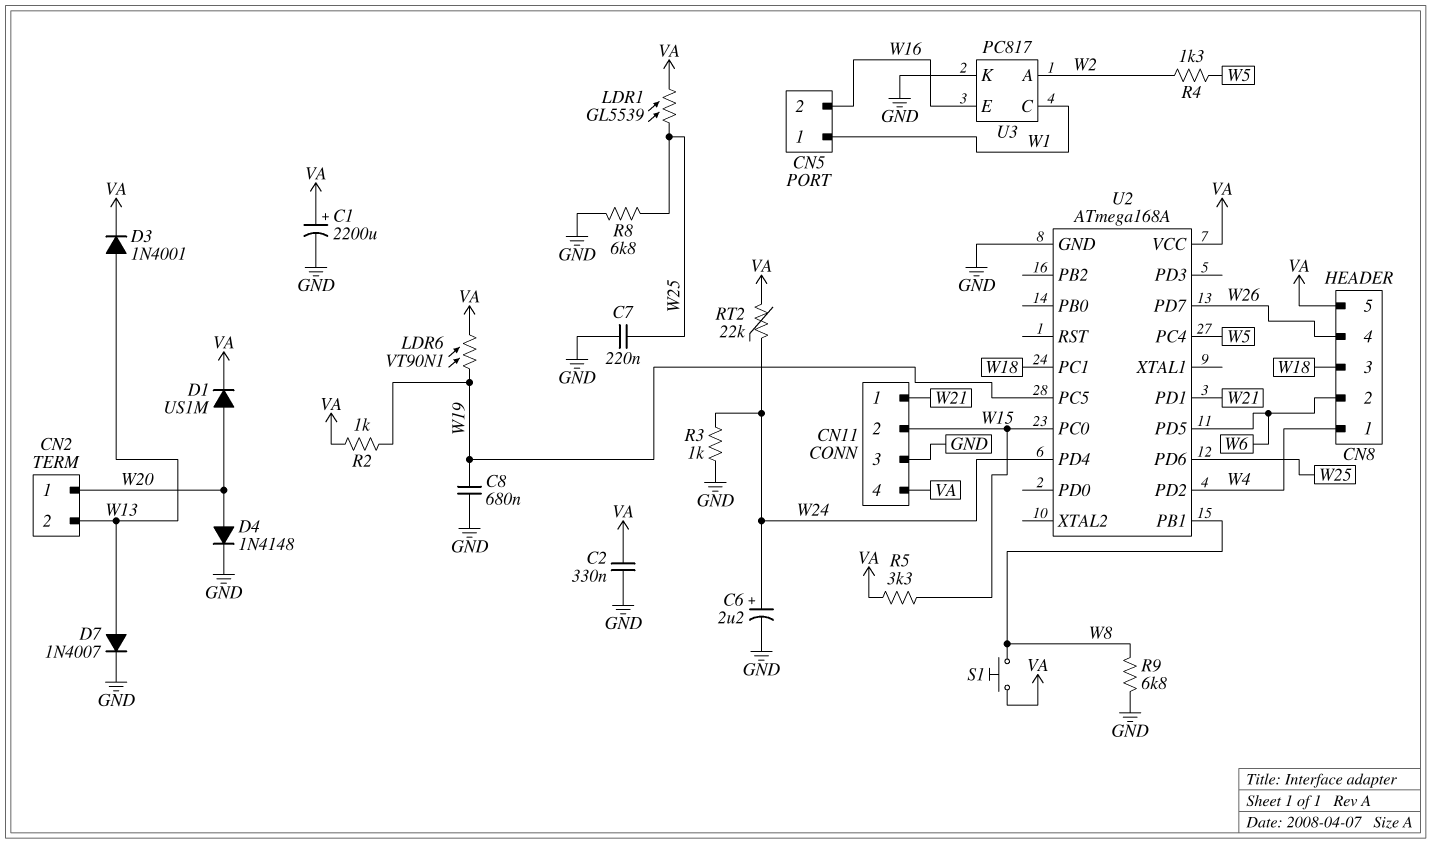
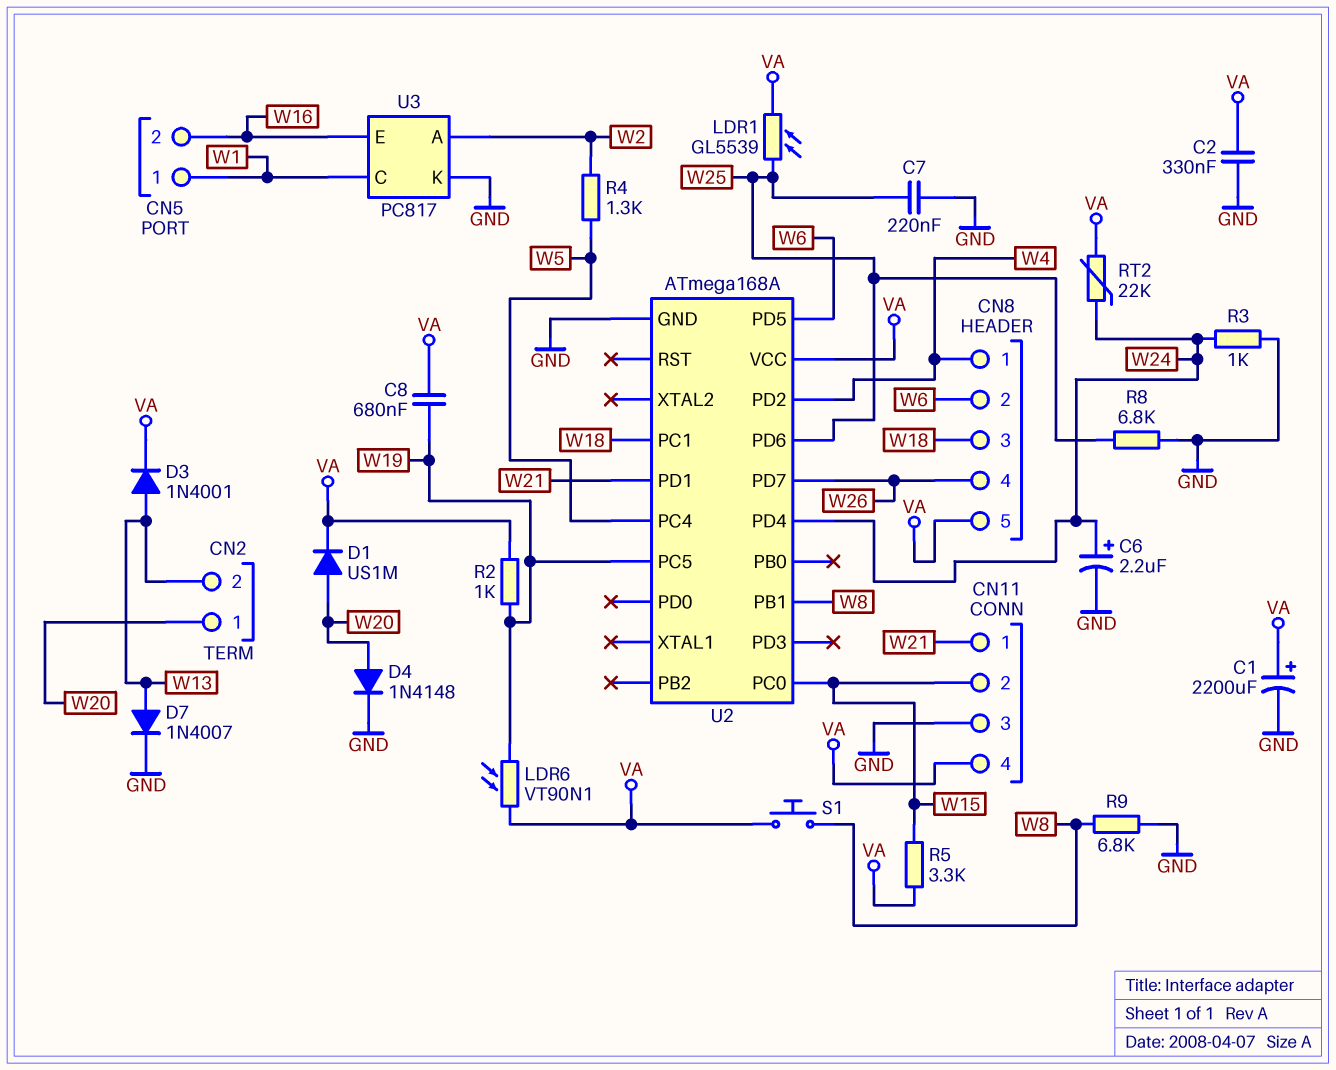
C8: 680nF (GND, W19) -> 680nF (VA, W19)

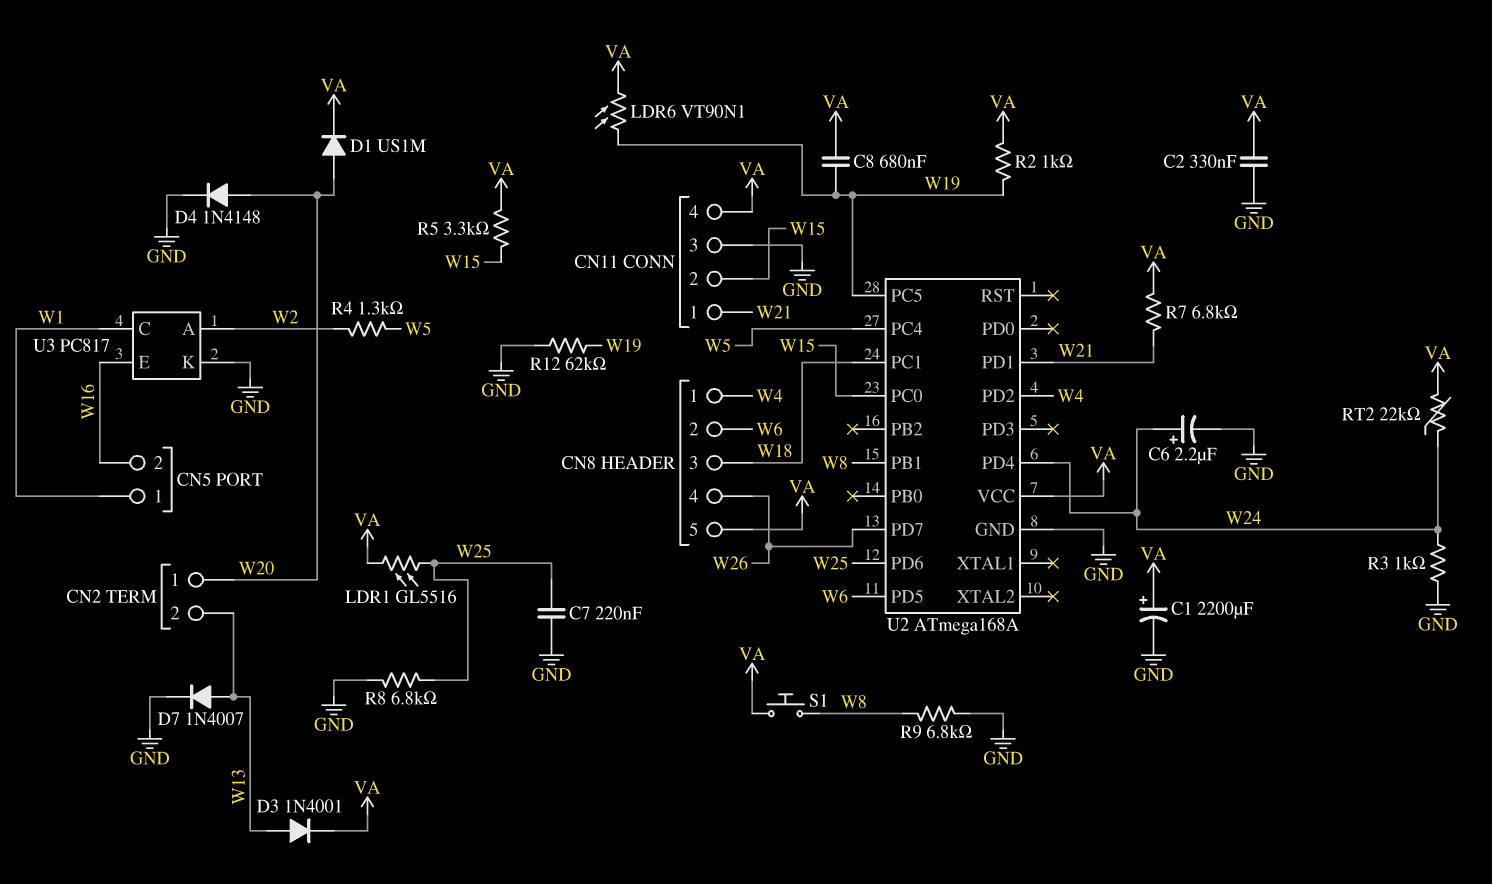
LDR1: GL5539 (VA, W25) -> GL5516 (VA, W25)
R7: none -> 6.8k (VA, W21)
R12: none -> 62k (GND, W19)

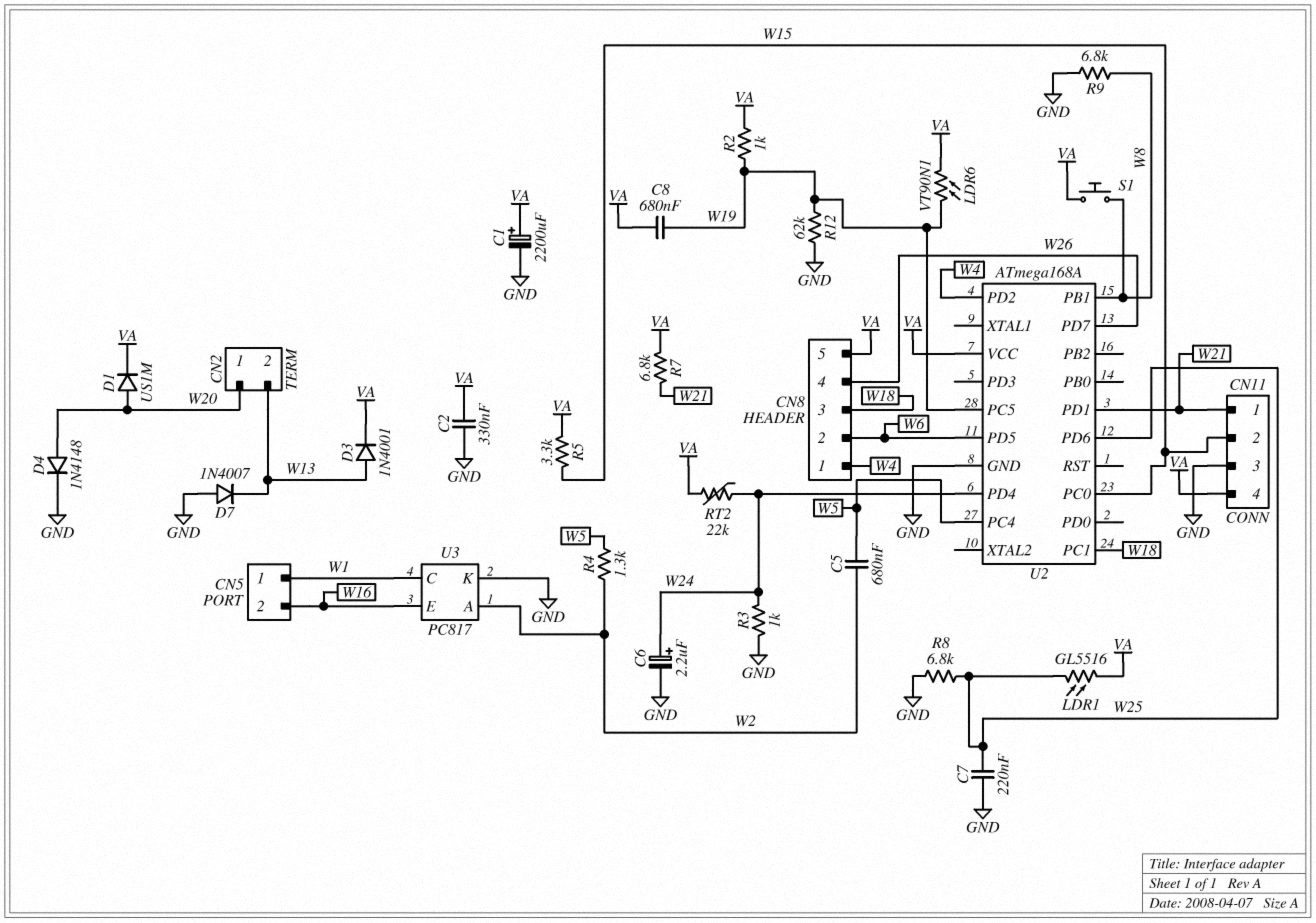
C5: none -> 680nF (W2, W5)
D7: diode 1N4007 (A W13, K GND) -> diode 1N4007 (A GND, K W13)

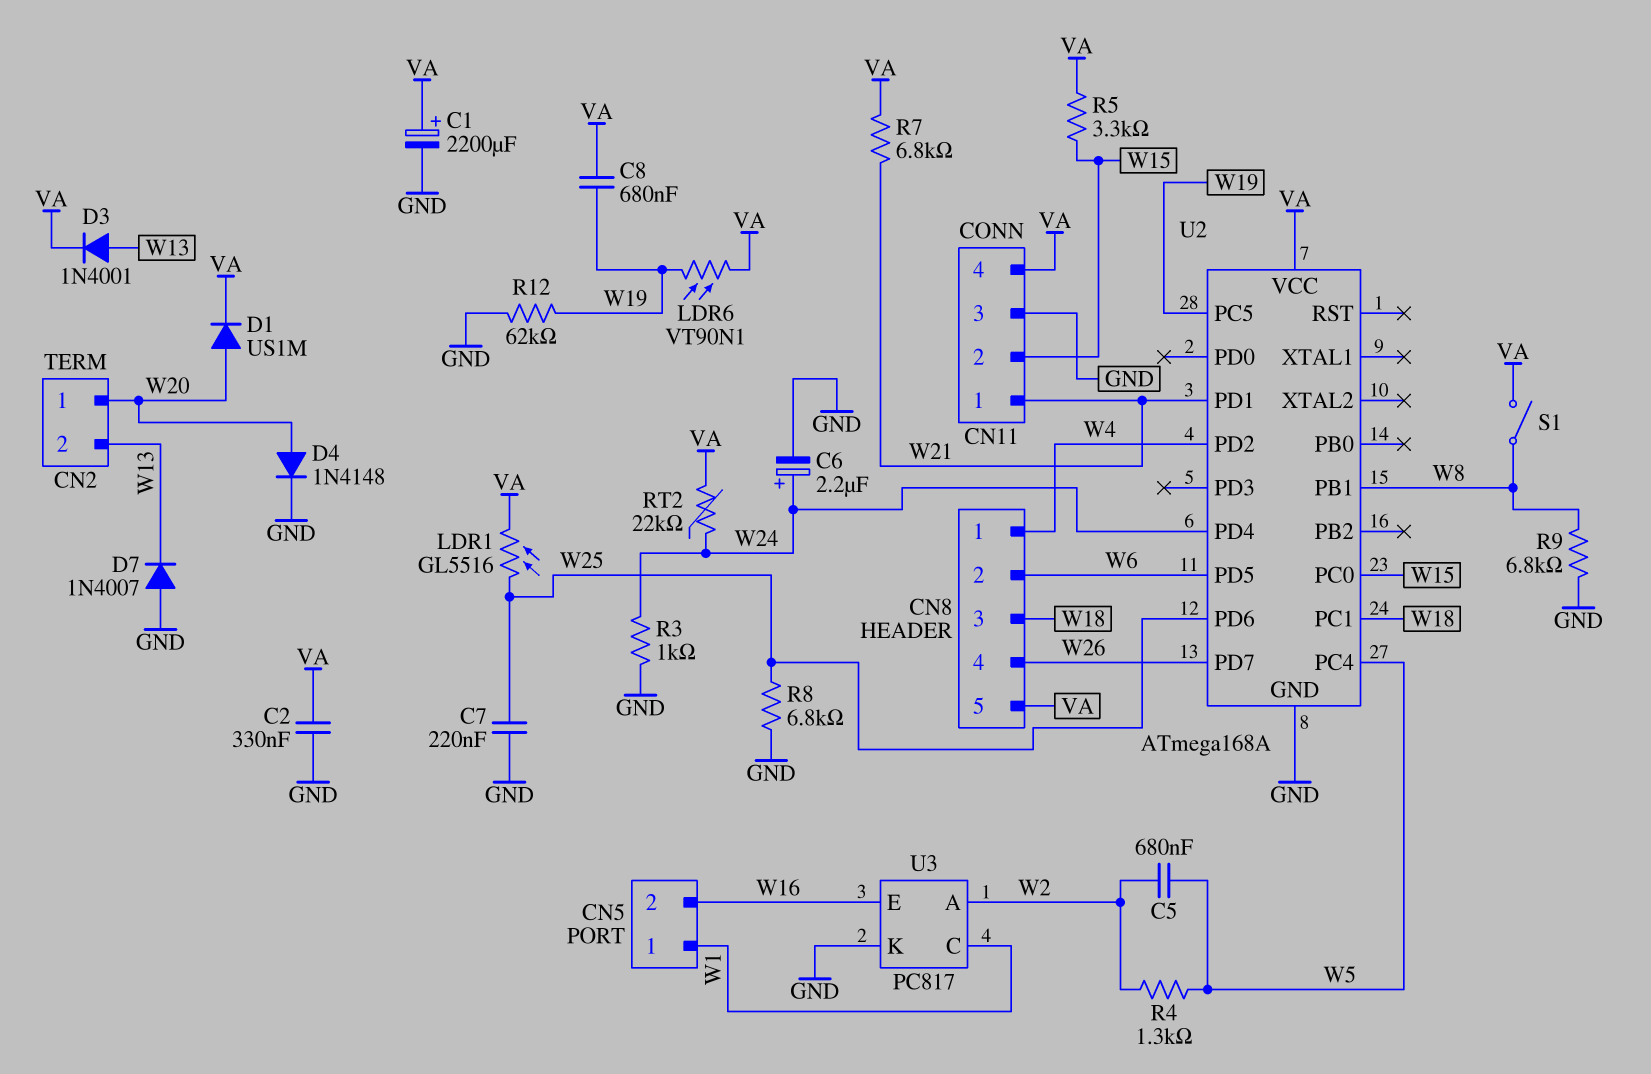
R2: 1k (VA, W19) -> none
S1: button (VA, W8) -> switch (VA, W8)

